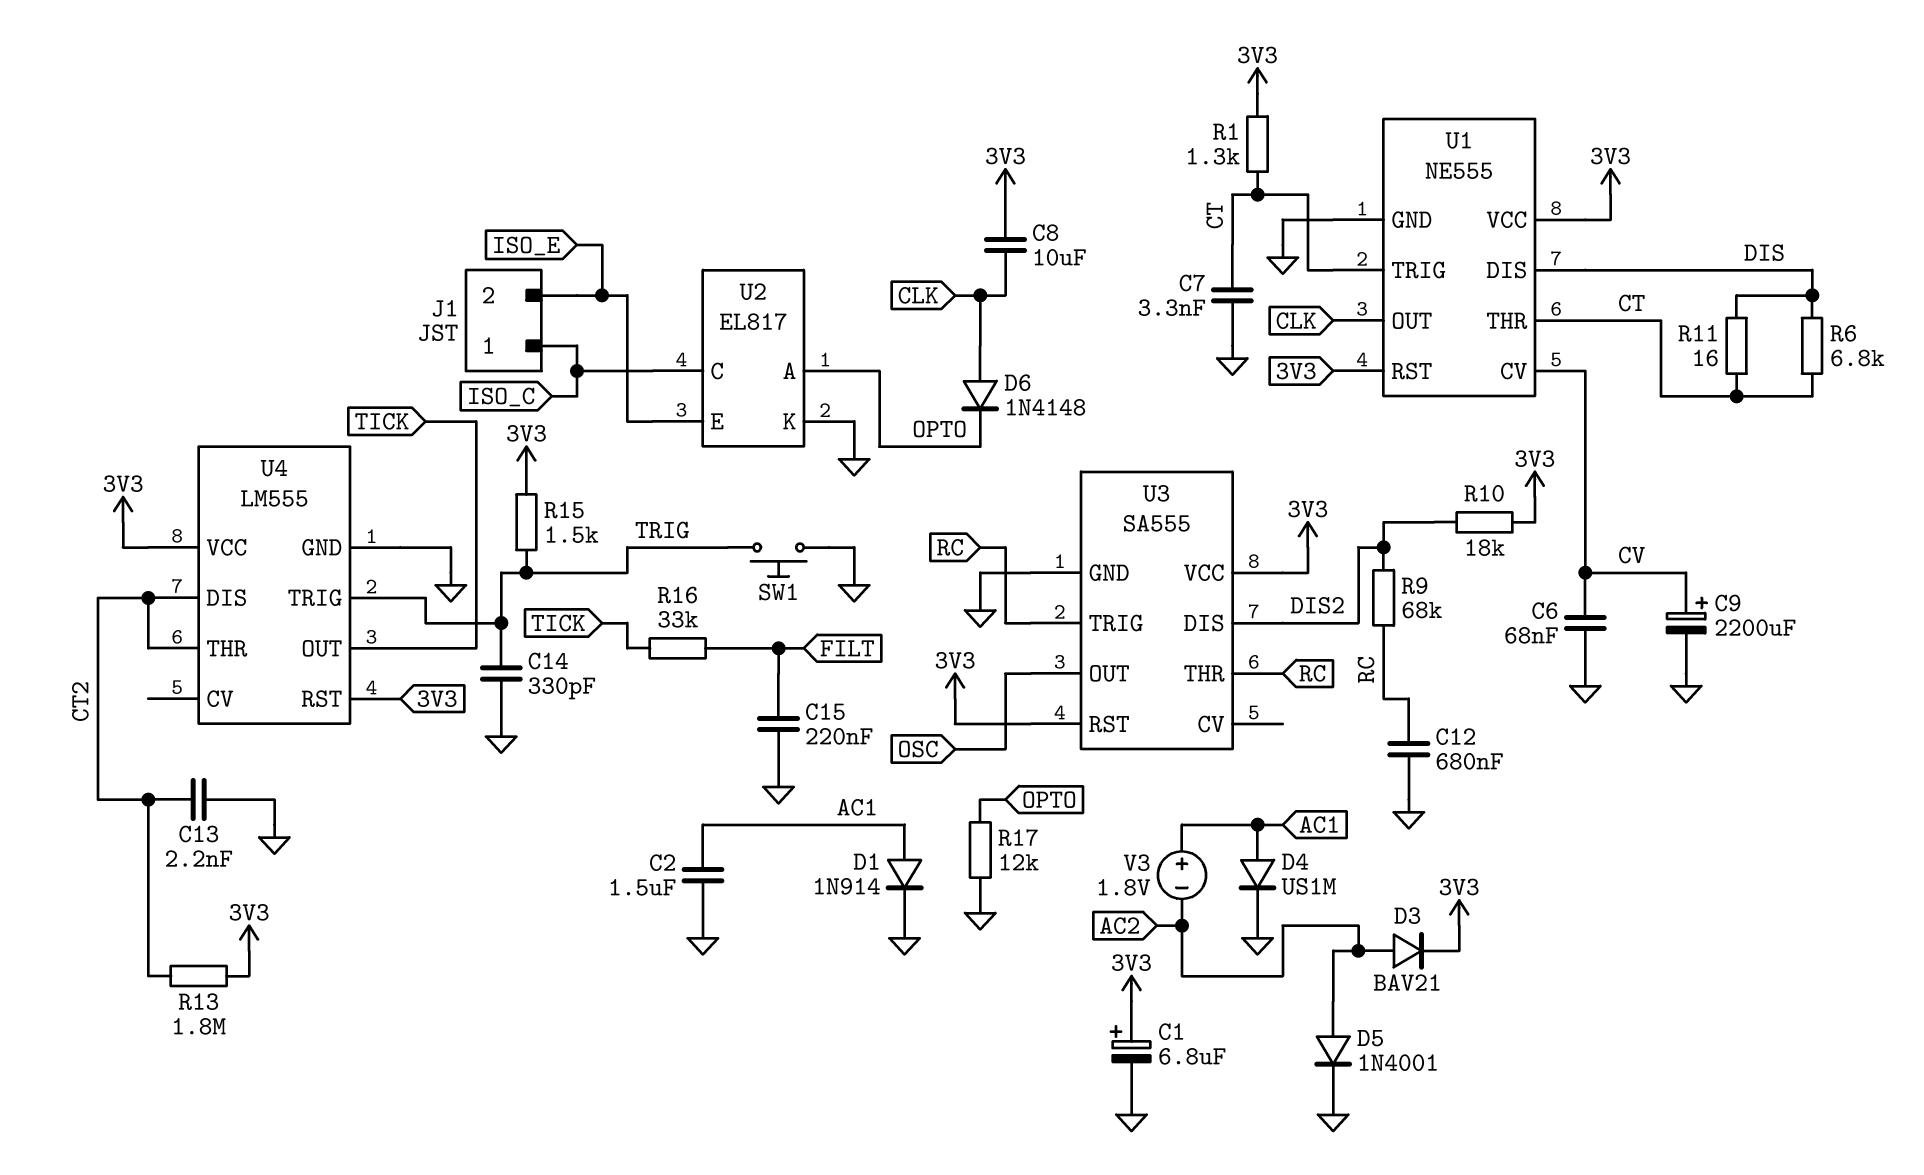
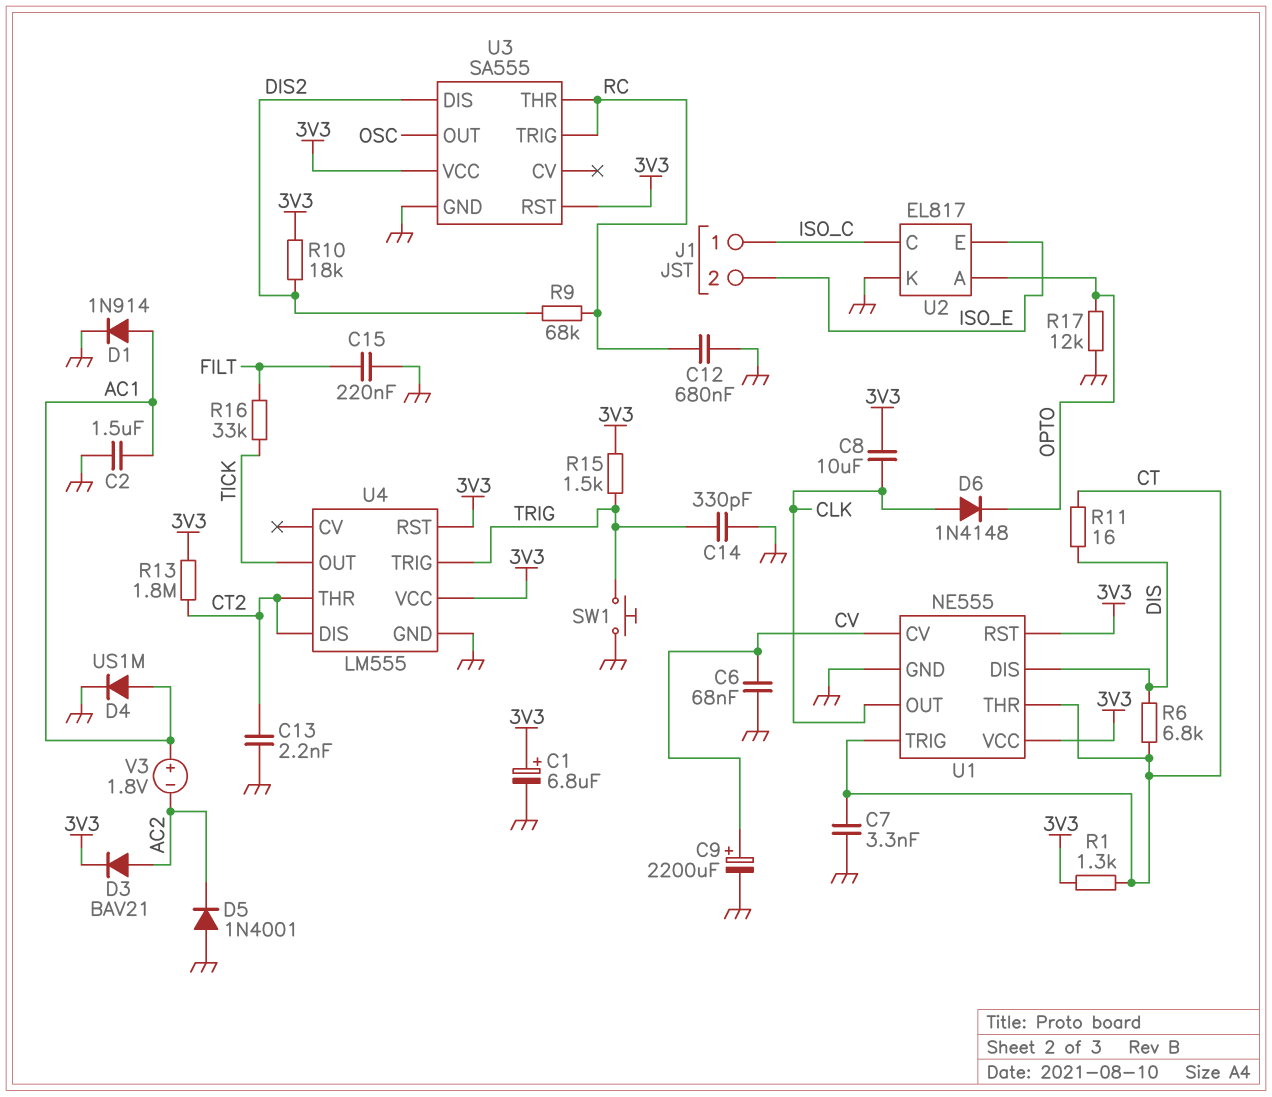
D5: diode 1N4001 (A AC2, K GND) -> diode 1N4001 (A GND, K AC2)

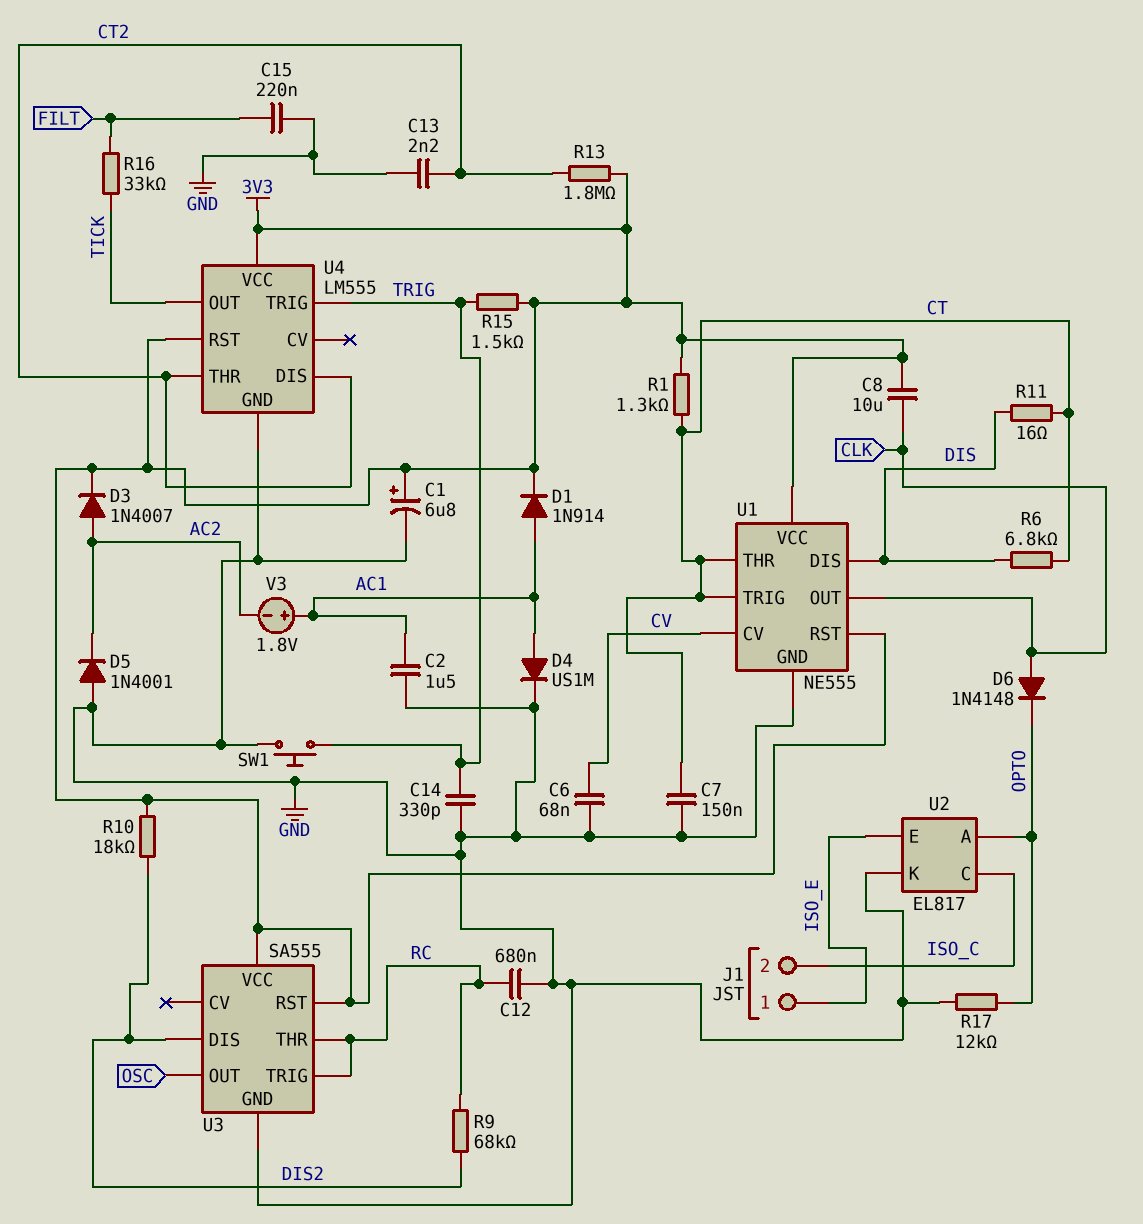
C7: 3.3nF (CT, GND) -> 150nF (CT, GND)
C9: 2200uF (plus CV, minus GND) -> none
D1: diode 1N914 (A AC1, K GND) -> diode 1N914 (A AC1, K 3V3)
D3: diode BAV21 (A AC2, K 3V3) -> diode 1N4007 (A AC2, K 3V3)
J1 pin 1: ISO_C -> ISO_E
J1 pin 2: ISO_E -> ISO_C

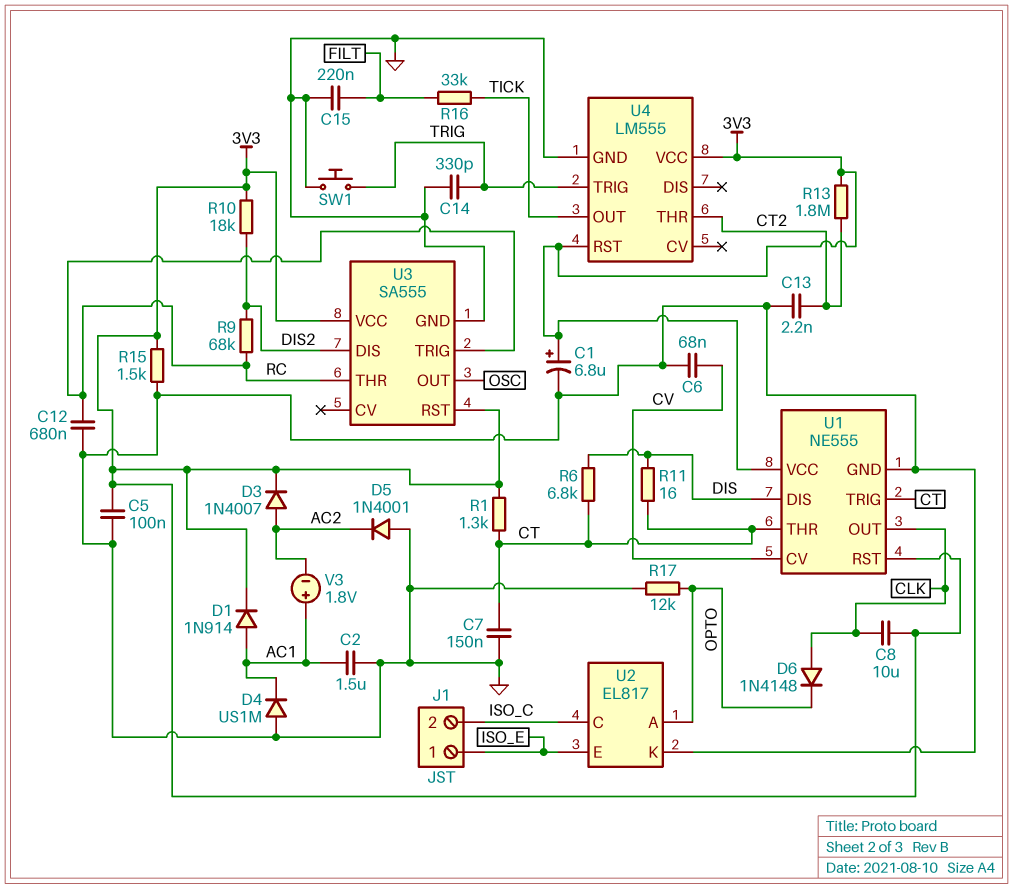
C5: none -> 100nF (3V3, GND)
D4: diode US1M (A AC1, K GND) -> diode US1M (A GND, K AC1)
R15: 1.5k (3V3, TRIG) -> 1.5k (3V3, GND)
U4 pin DIS: CT2 -> none

